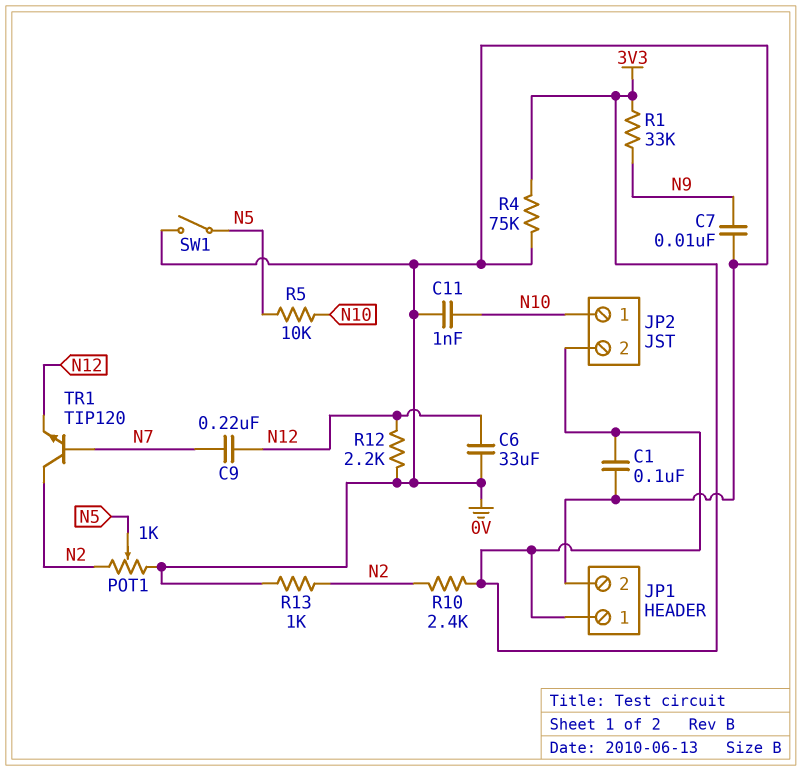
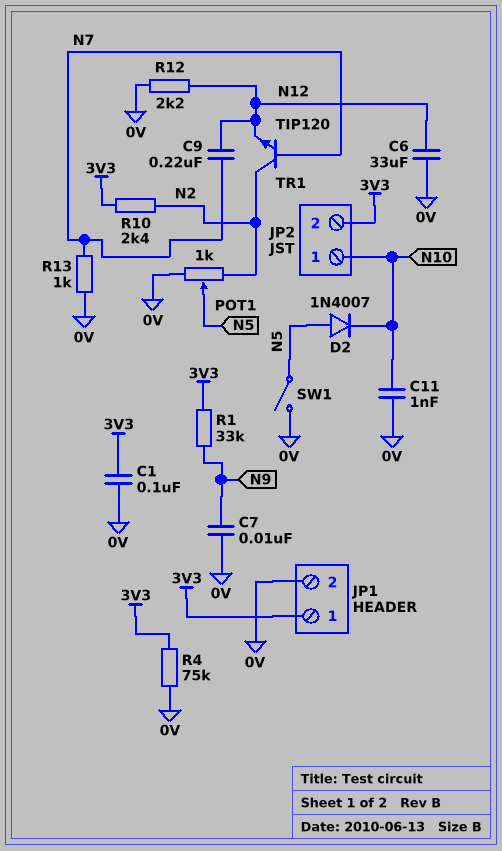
D2: none -> diode 1N4007 (A N5, K N10)
R5: 10k (N5, N10) -> none
R13: 1k (0V, N2) -> 1k (0V, N7)

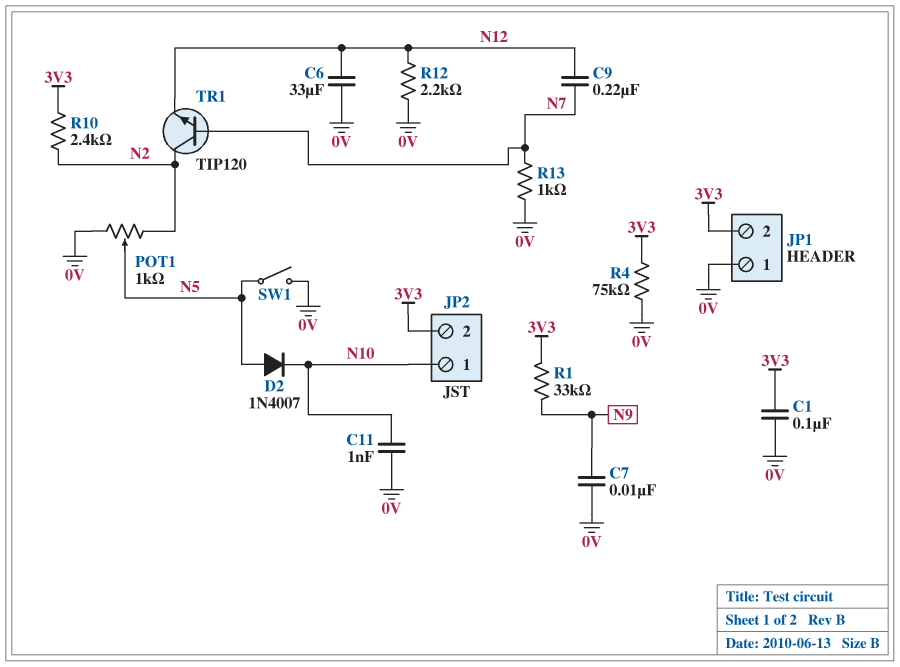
JP1 pin 1: 3V3 -> 0V
JP1 pin 2: 0V -> 3V3

